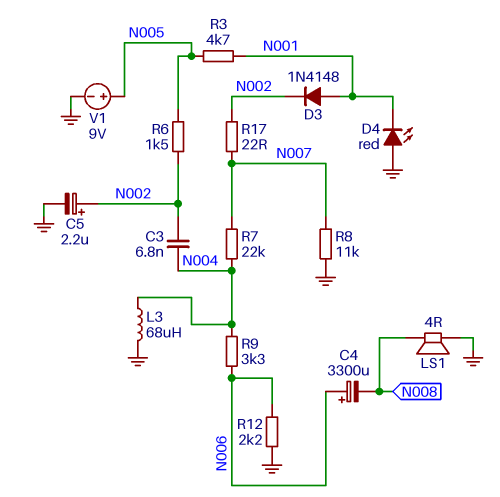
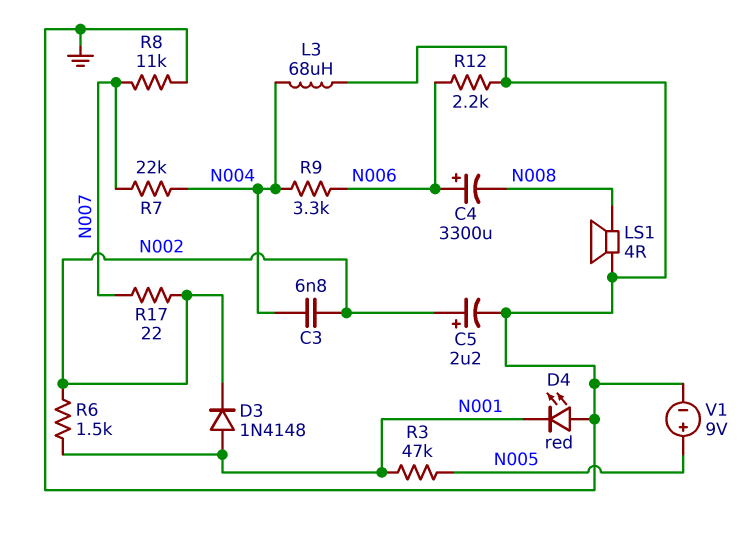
R3: 4.7k (N001, N005) -> 47k (N001, N005)
R6: 1.5k (N002, N005) -> 1.5k (N001, N002)

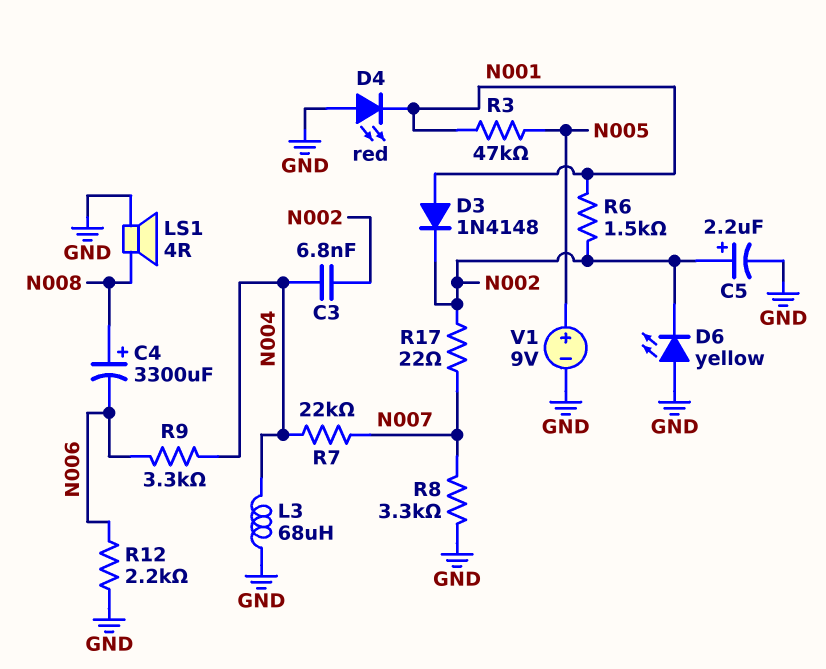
C4: 3300uF (plus N006, minus N008) -> 3300uF (plus N008, minus N006)
D6: none -> LED yellow (A GND, K N002)
R8: 11k (GND, N007) -> 3.3k (GND, N007)

